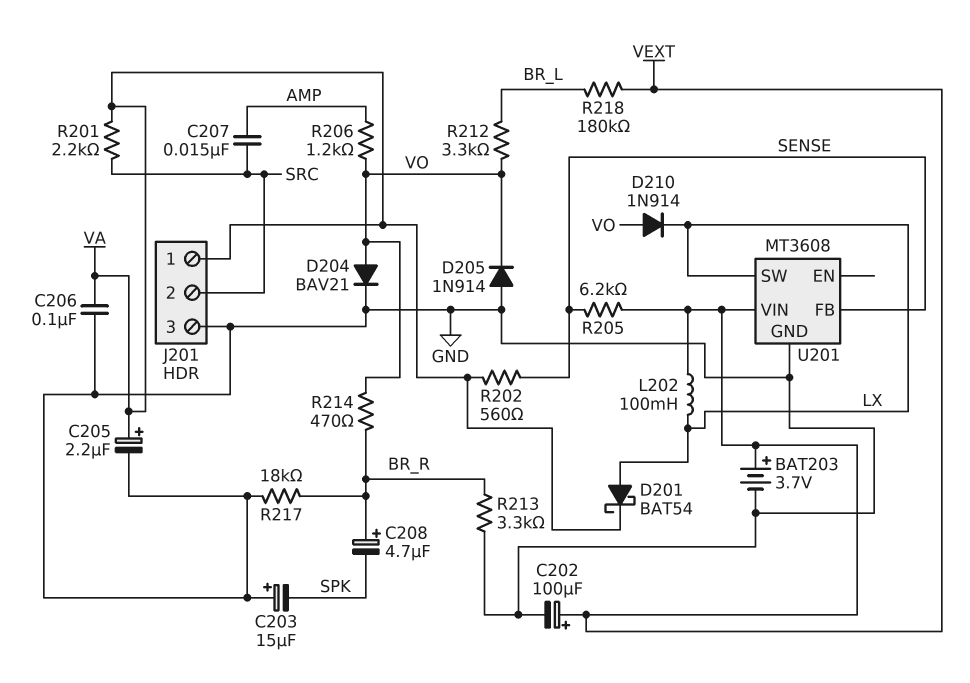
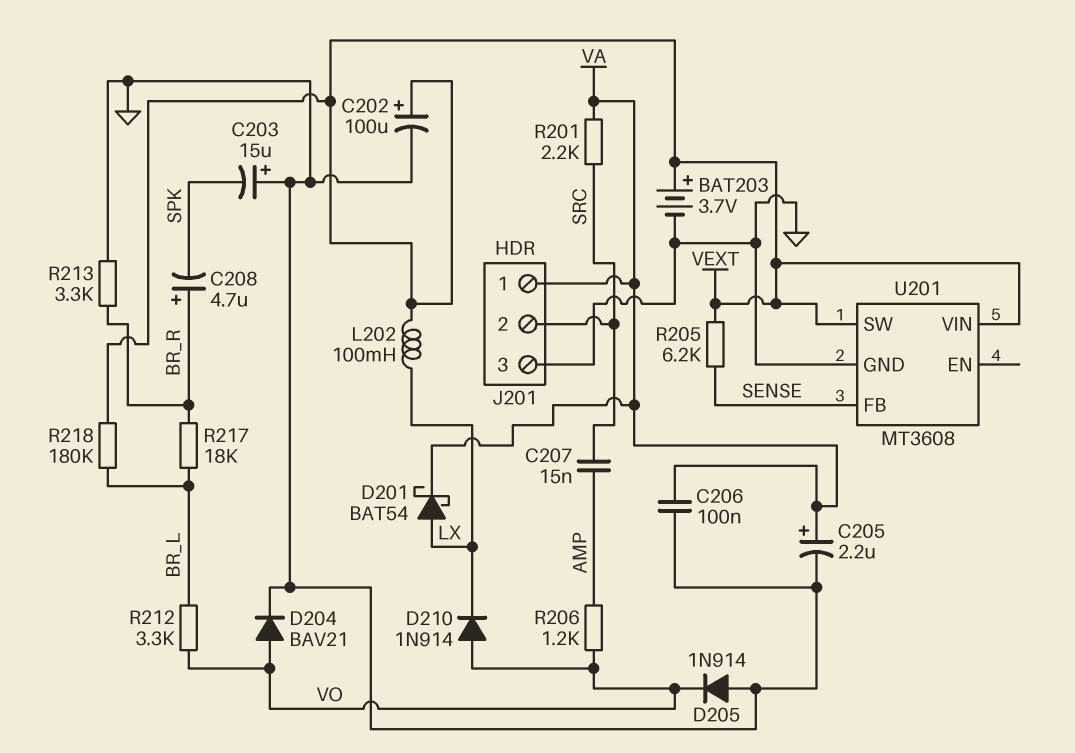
R202: 560 (SENSE, VA) -> none
R214: 470 (BR_R, VO) -> none
R217: 18k (BR_R, GND) -> 18k (BR_L, BR_R)
U201 pin SW: LX -> VEXT

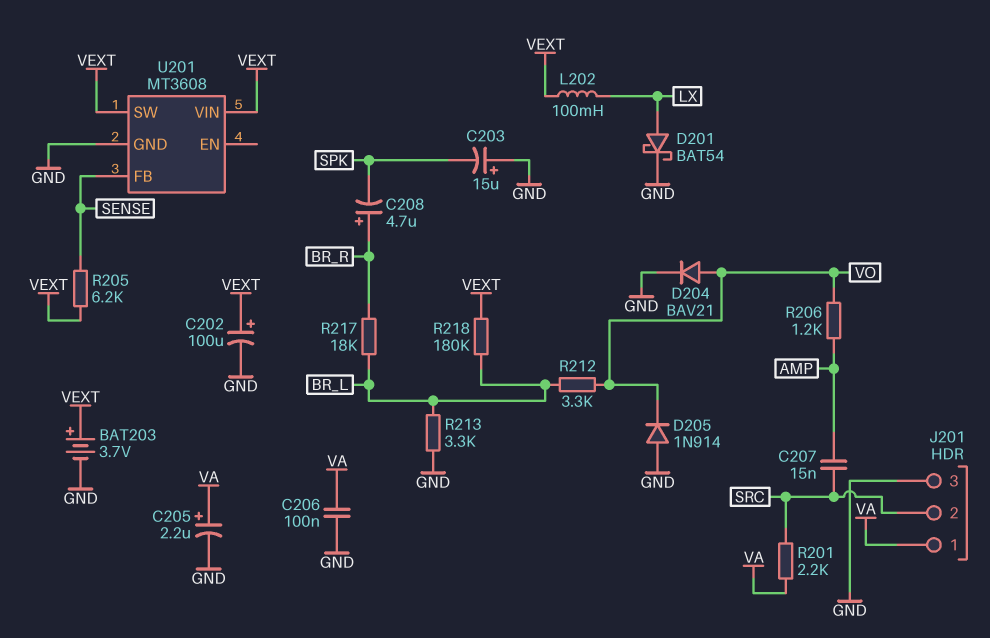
D201: schottky BAT54 (A LX, K VA) -> schottky BAT54 (A LX, K GND)
D210: diode 1N914 (A VO, K LX) -> none
R213: 3.3k (BR_R, GND) -> 3.3k (BR_L, GND)

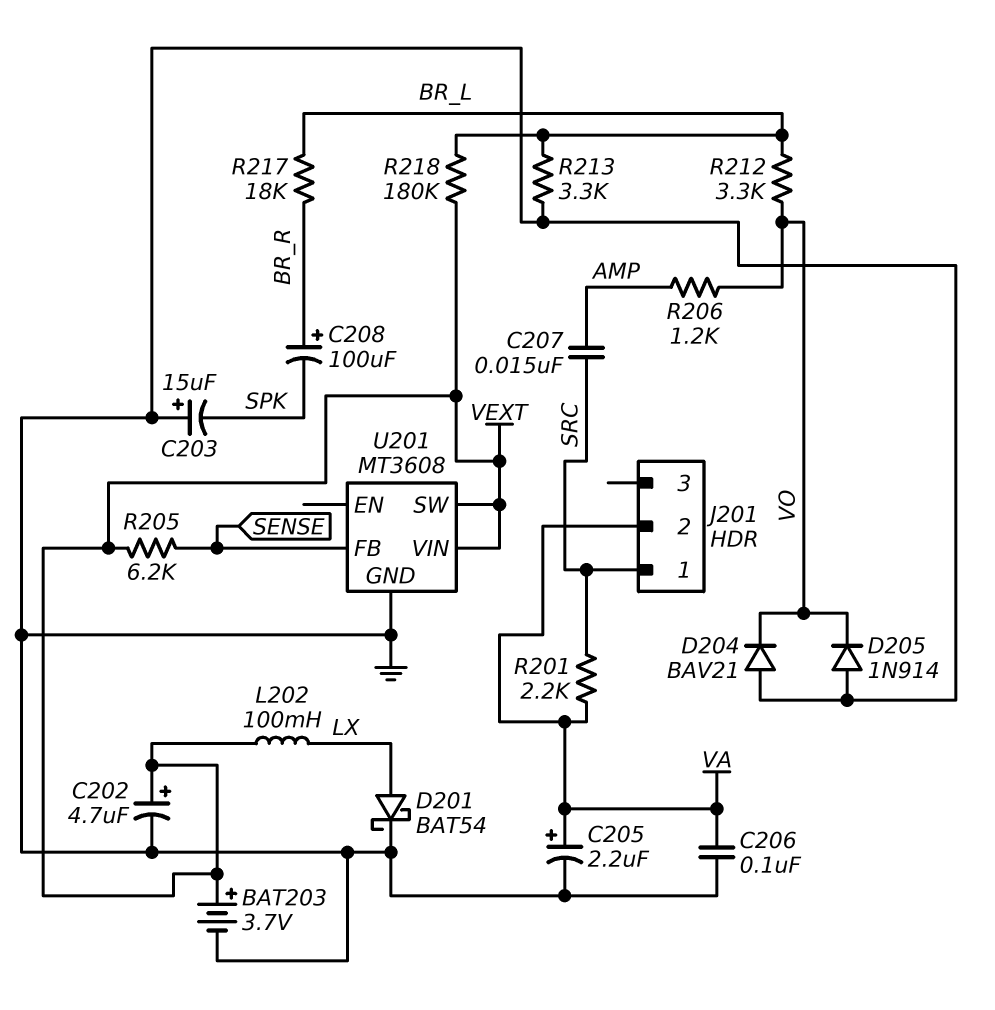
C202: 100uF (plus VEXT, minus GND) -> 4.7uF (plus VEXT, minus GND)
C208: 4.7uF (plus BR_R, minus SPK) -> 100uF (plus BR_R, minus SPK)
D204: diode BAV21 (A VO, K GND) -> diode BAV21 (A GND, K VO)
J201 pin 1: VA -> SRC
J201 pin 2: SRC -> VA
J201 pin 3: GND -> none

